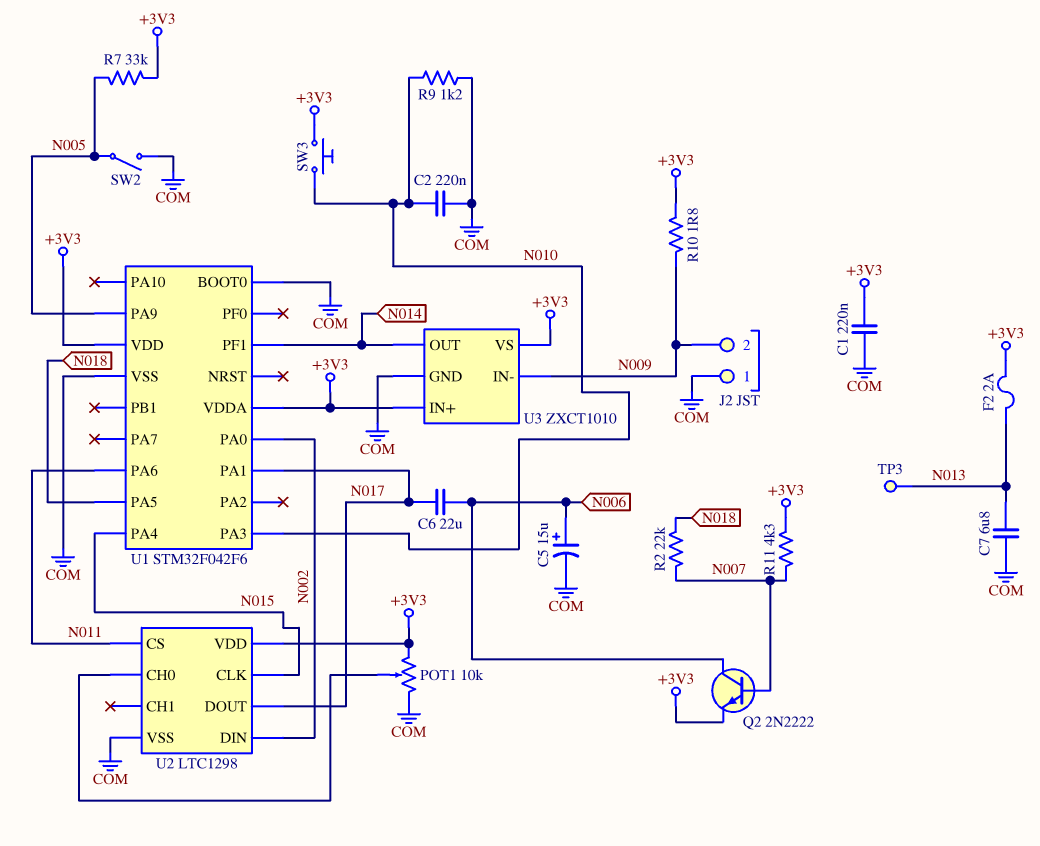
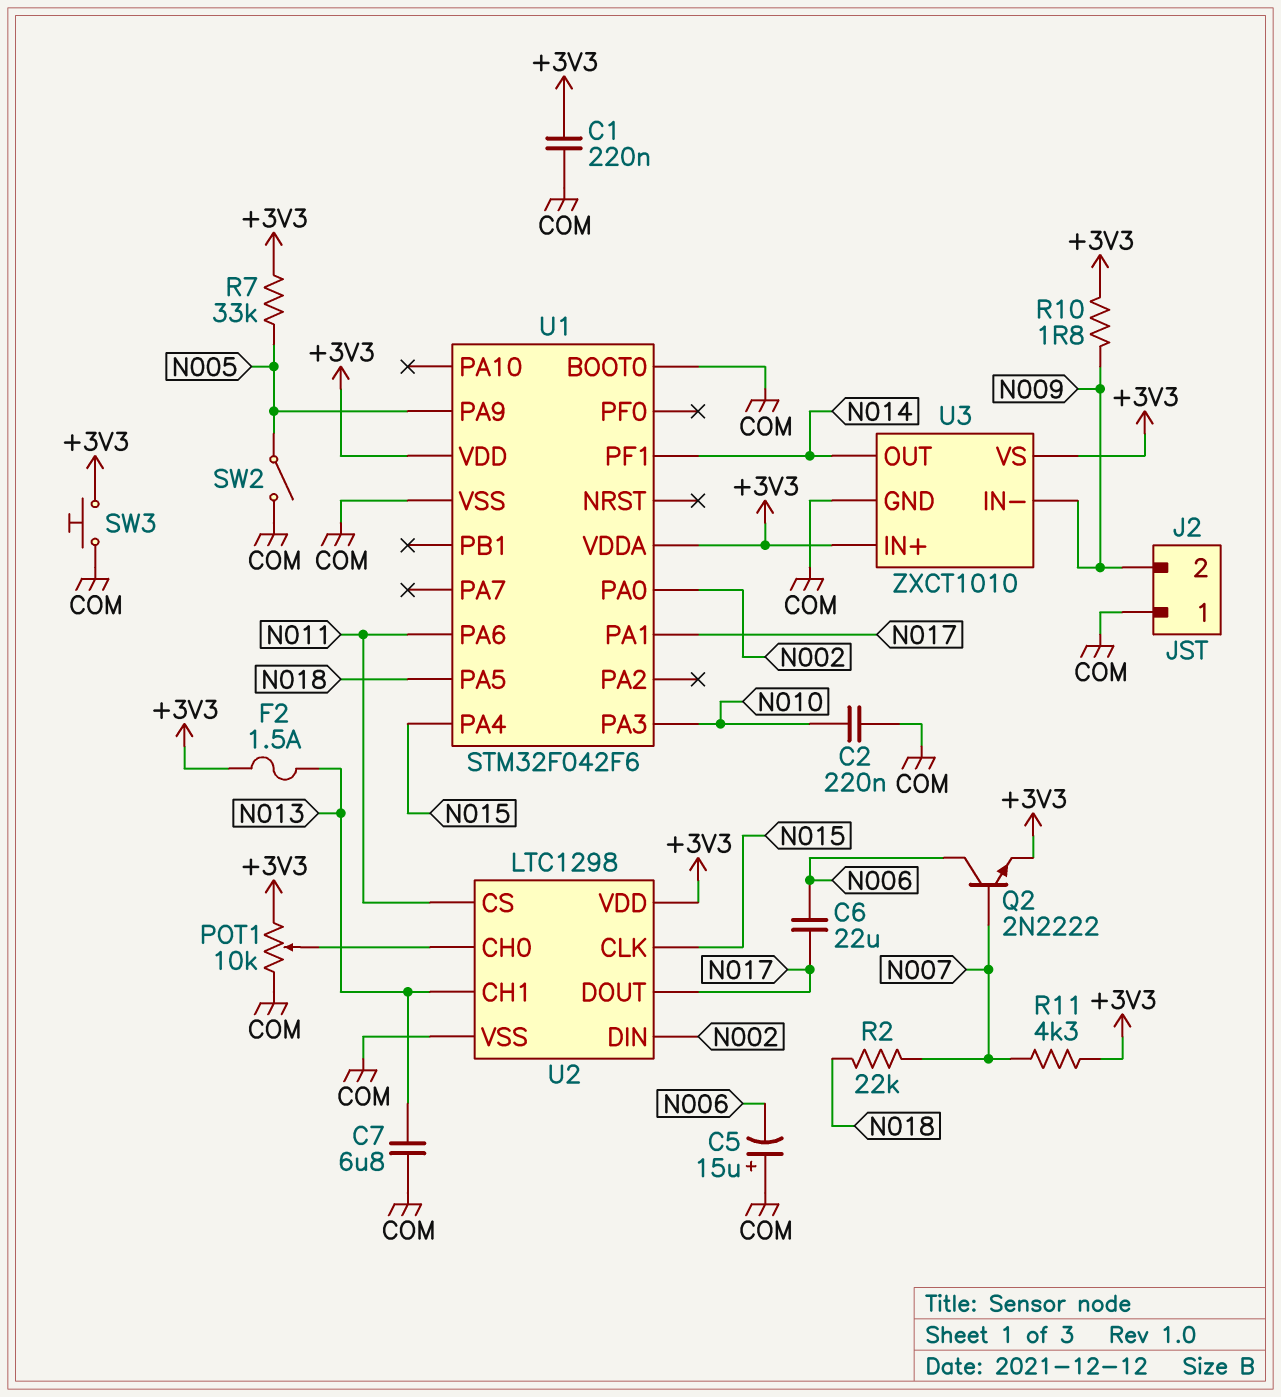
C5: 15uF (plus N006, minus COM) -> 15uF (plus COM, minus N006)
F2: 2A (+3V3, N013) -> 1.5A (+3V3, N013)
R9: 1.2k (COM, N010) -> none
SW3: button (+3V3, N010) -> button (+3V3, COM)
TP3: test point (N013) -> none
U2 pin CH1: none -> N013

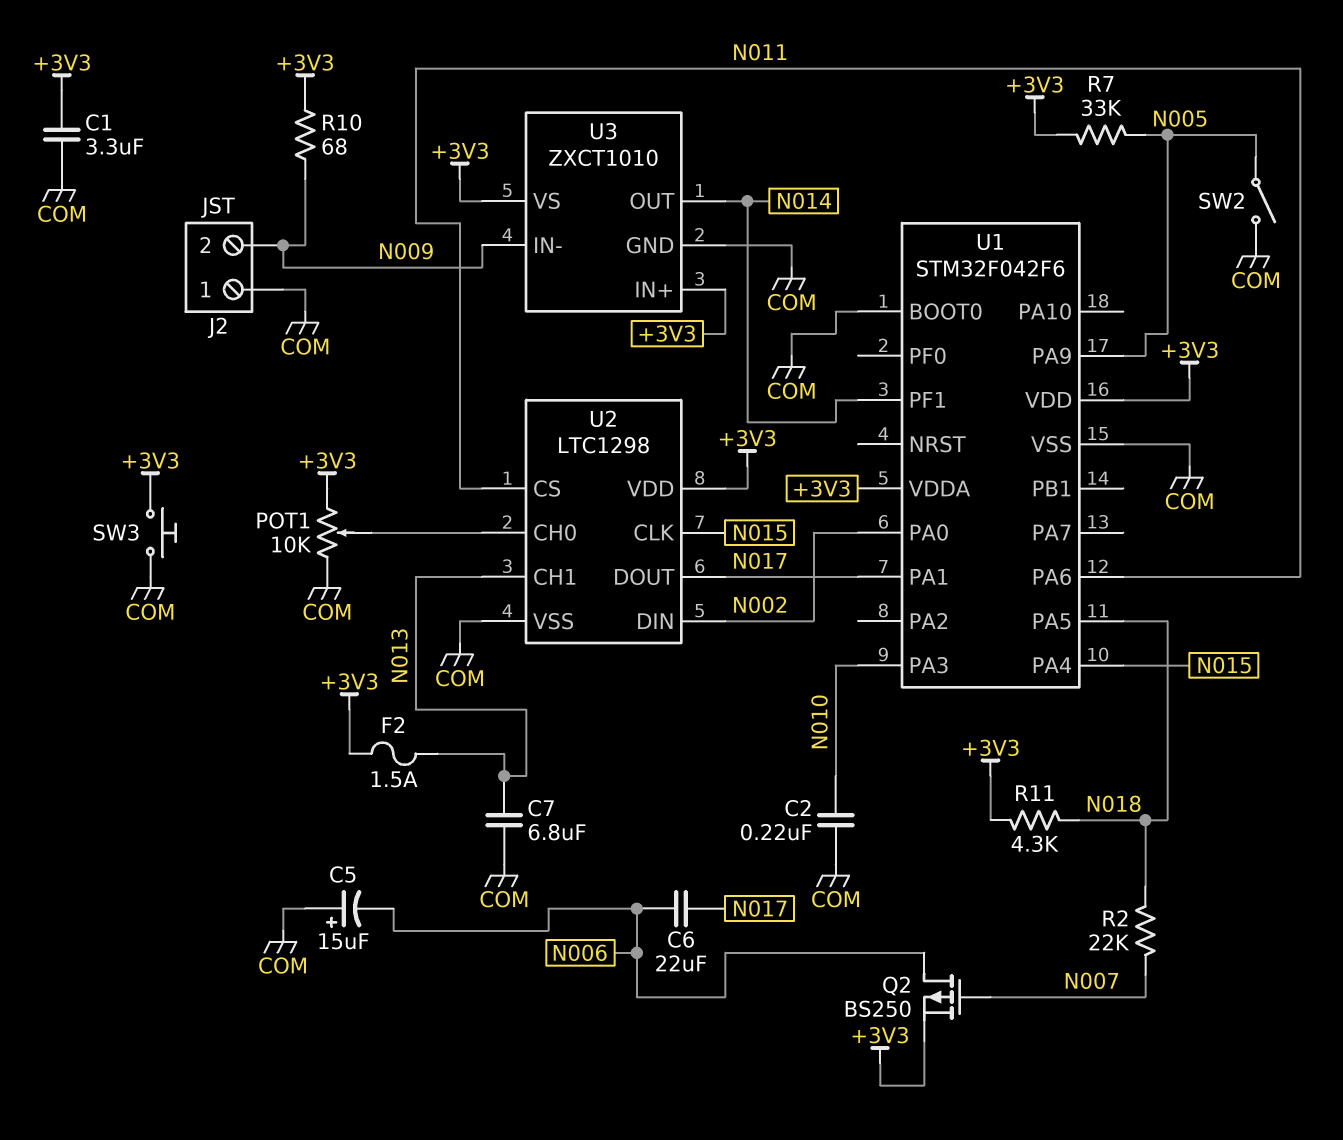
C1: 220nF (+3V3, COM) -> 3.3uF (+3V3, COM)
Q2: NPN 2N2222 (B N007, C N006, E +3V3) -> PMOS BS250 (G N007, D N006, S +3V3)
R10: 1.8 (+3V3, N009) -> 68 (+3V3, N009)
R11: 4.3k (+3V3, N007) -> 4.3k (+3V3, N018)

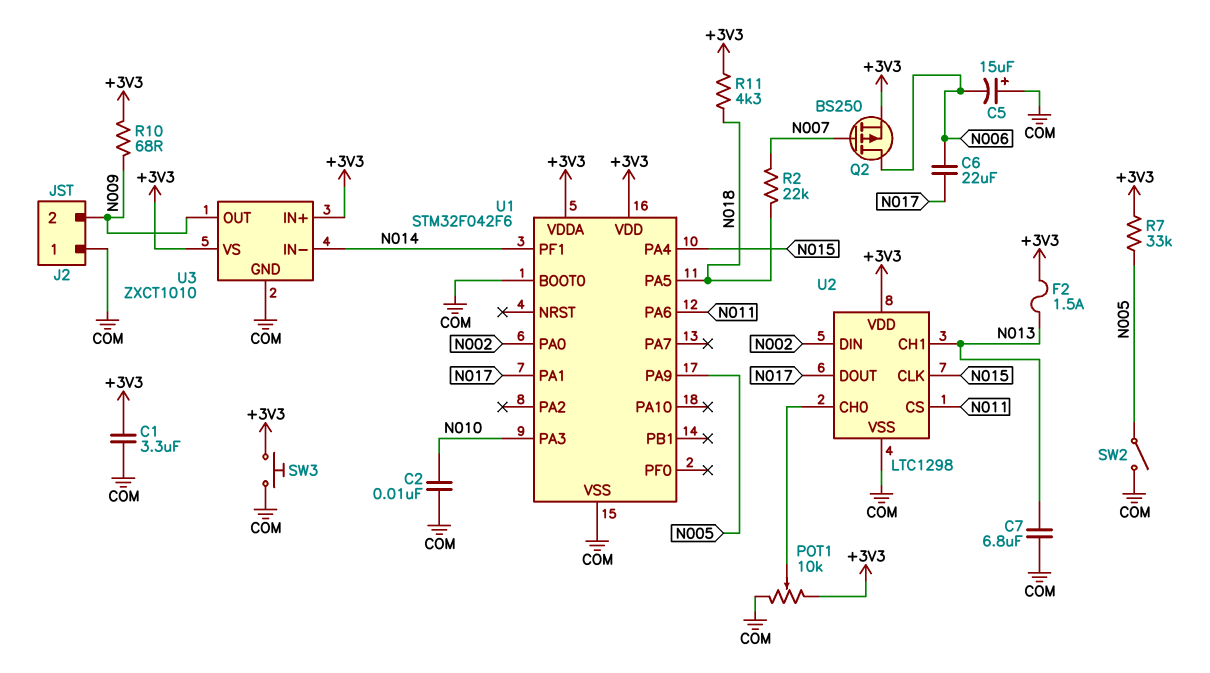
C2: 220nF (COM, N010) -> 10nF (COM, N010)
U3 pin IN-: N009 -> N014
U3 pin OUT: N014 -> N009

